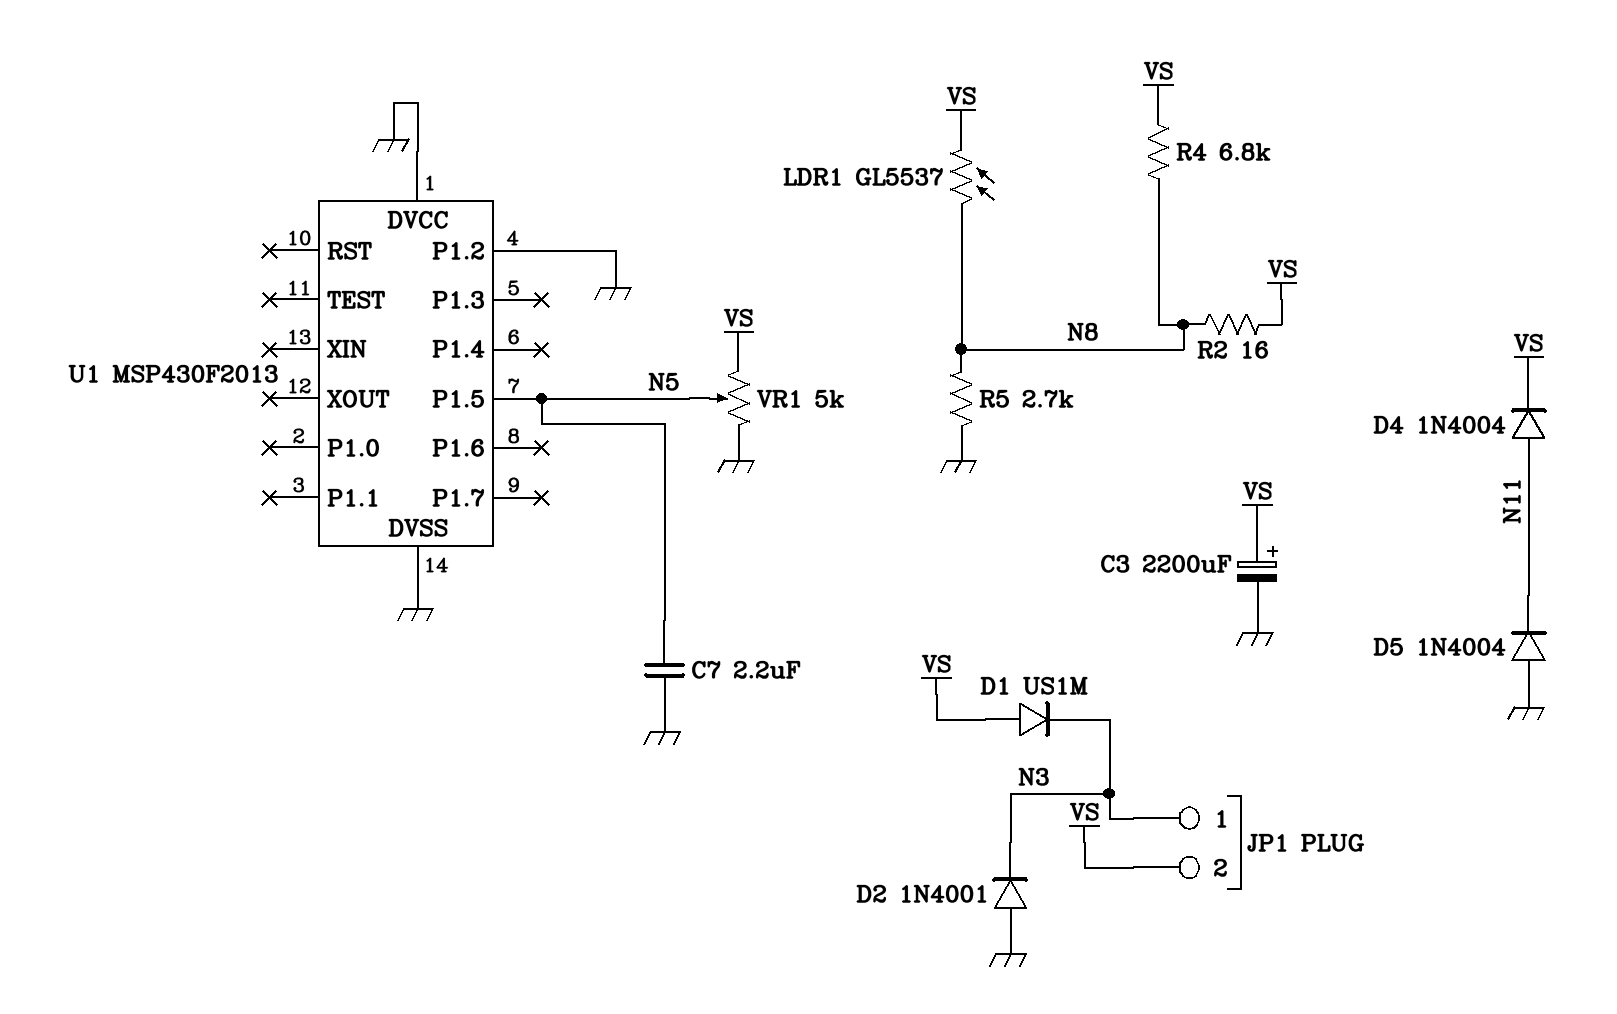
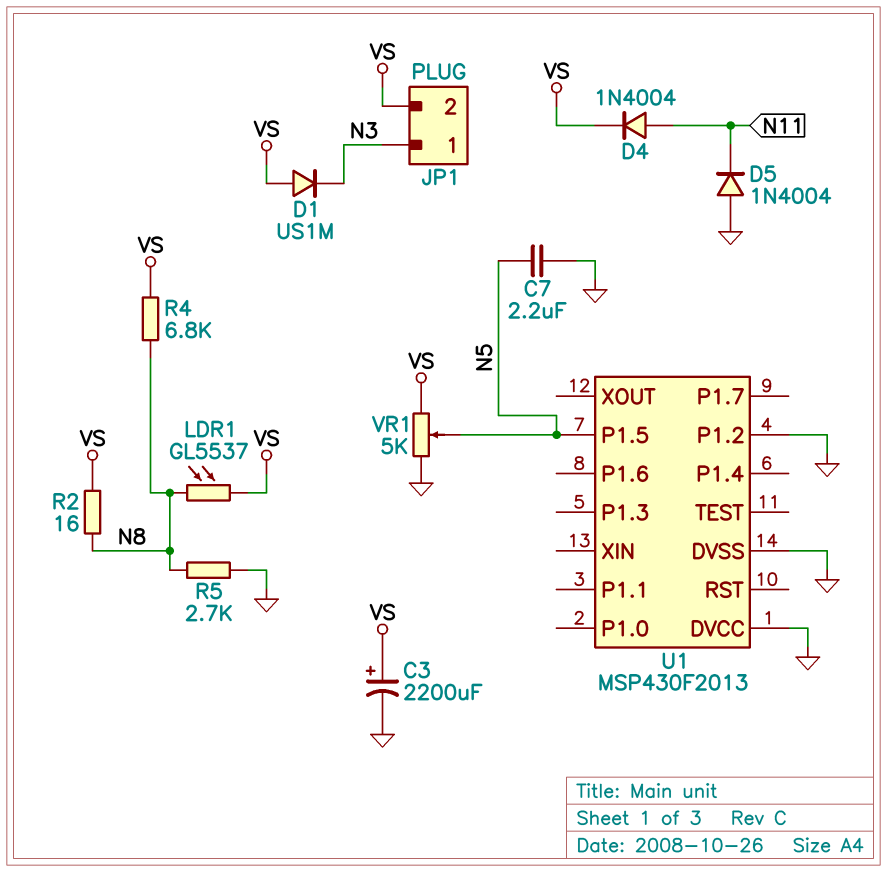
D2: diode 1N4001 (A GND, K N3) -> none

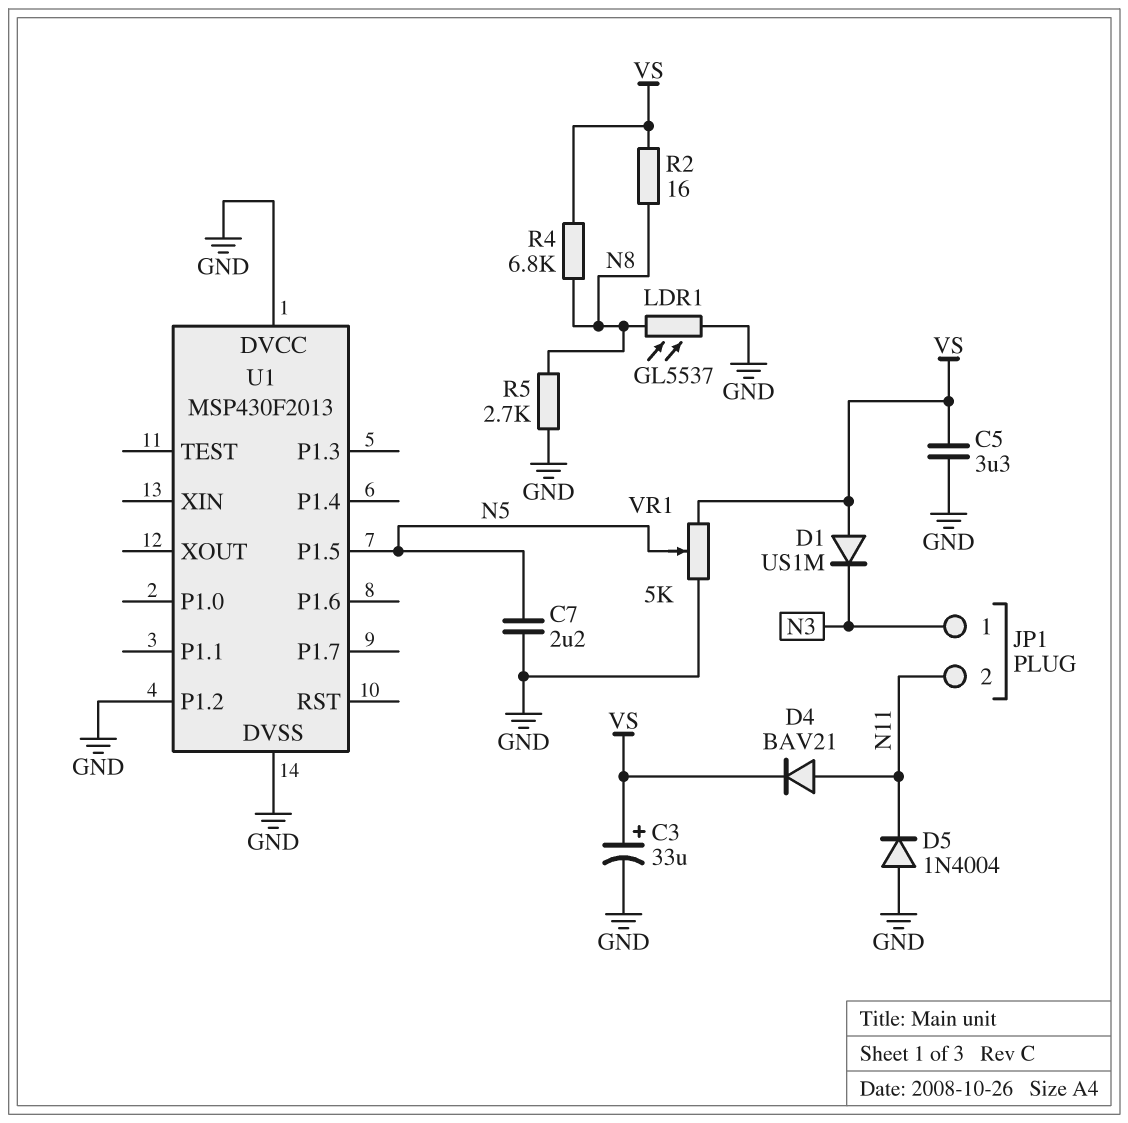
C3: 2200uF (plus VS, minus GND) -> 33uF (plus VS, minus GND)
C5: none -> 3.3uF (GND, VS)
D4: diode 1N4004 (A N11, K VS) -> diode BAV21 (A N11, K VS)
JP1 pin 2: VS -> N11
LDR1: GL5537 (N8, VS) -> GL5537 (GND, N8)

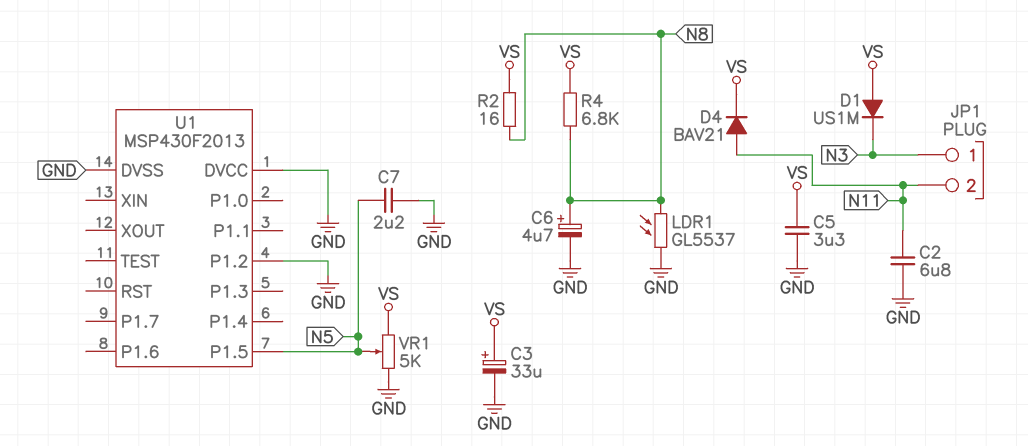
C2: none -> 6.8uF (GND, N11)
C6: none -> 4.7uF (plus N8, minus GND)
D5: diode 1N4004 (A GND, K N11) -> none
R5: 2.7k (GND, N8) -> none

